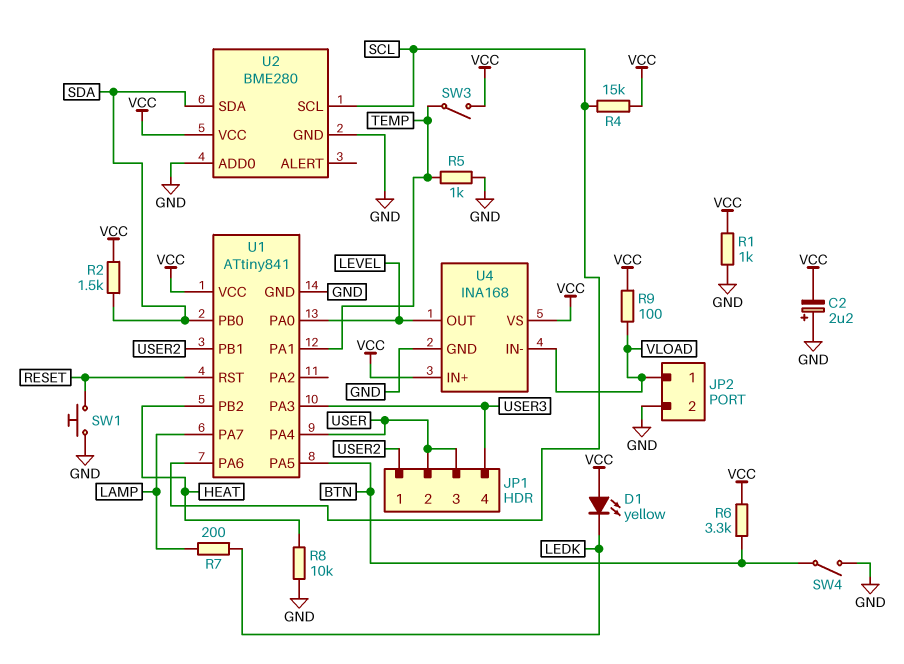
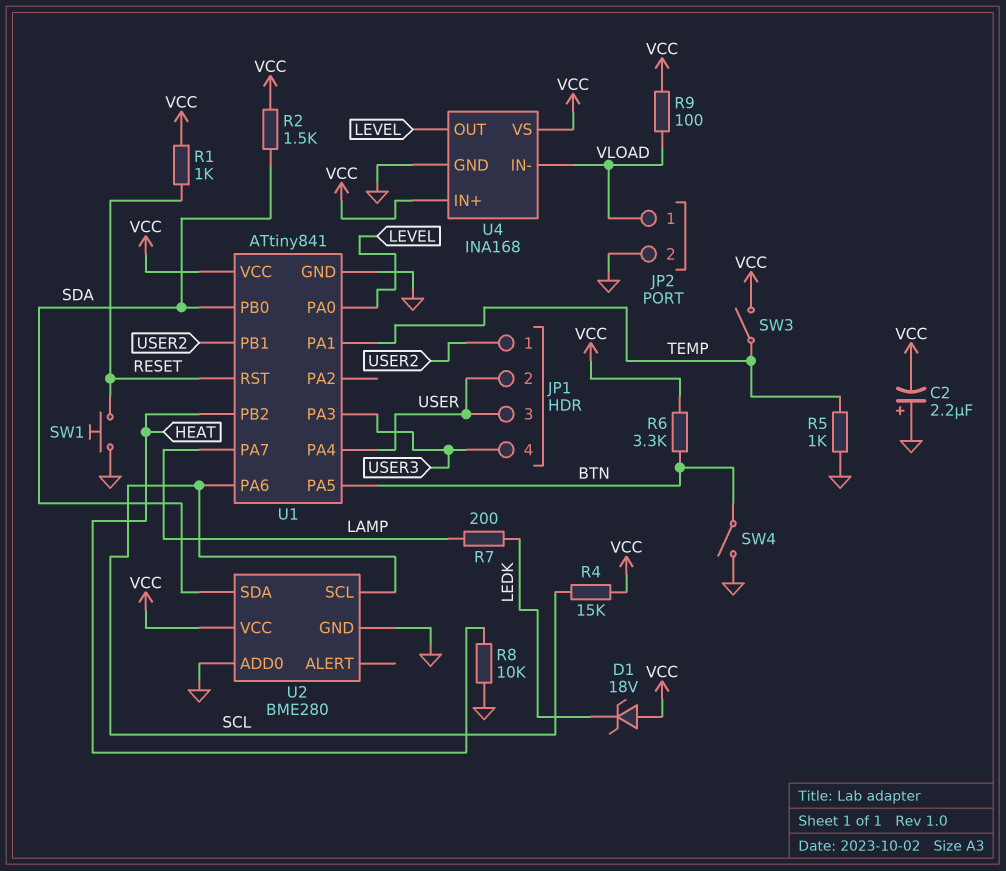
D1: LED yellow (A VCC, K LEDK) -> zener 18V (A VCC, K LEDK)
R1: 1k (GND, VCC) -> 1k (RESET, VCC)

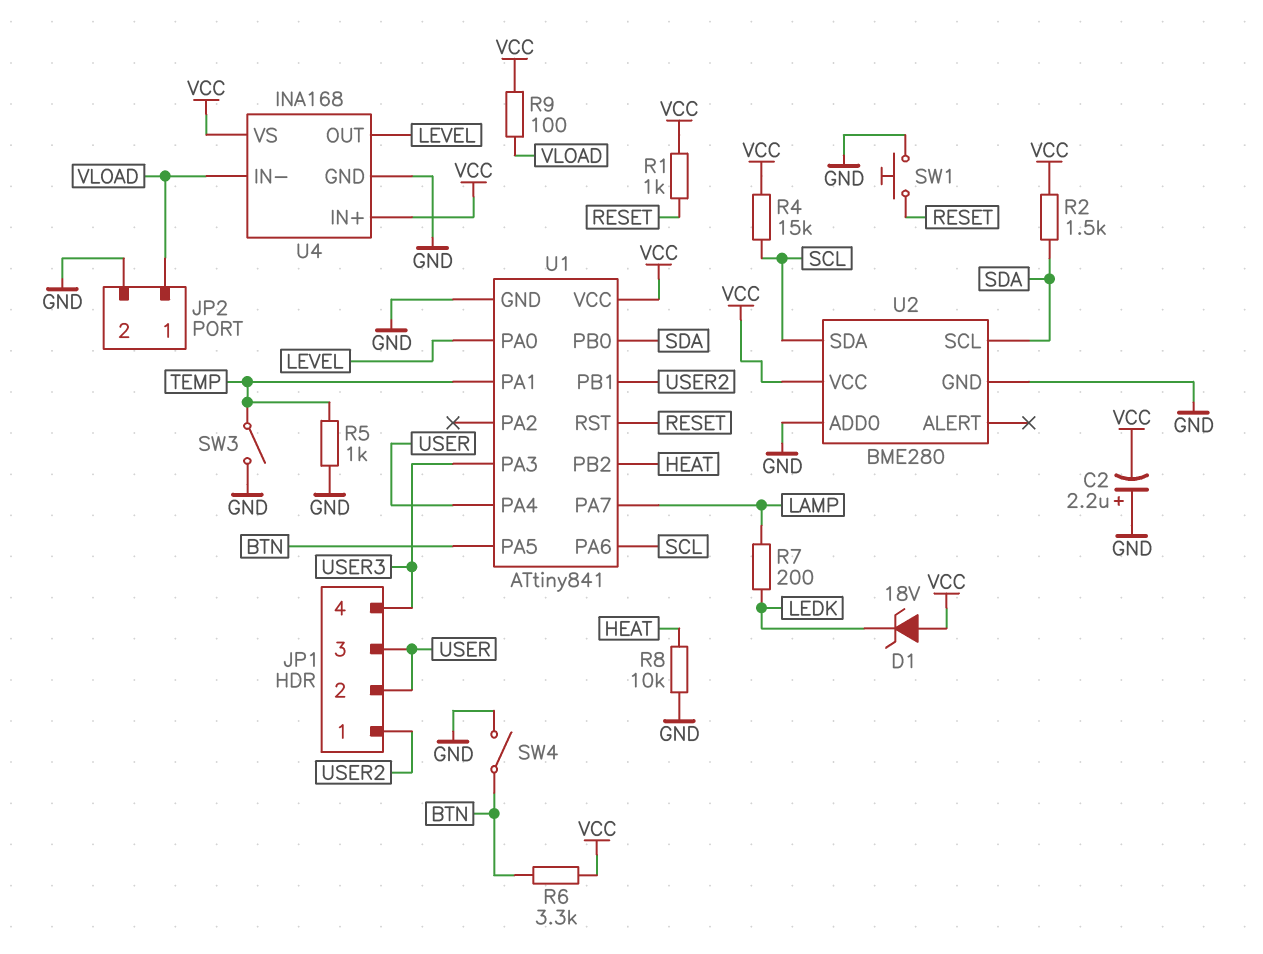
SW3: switch (TEMP, VCC) -> switch (GND, TEMP)
U2 pin SCL: SCL -> SDA
U2 pin SDA: SDA -> SCL

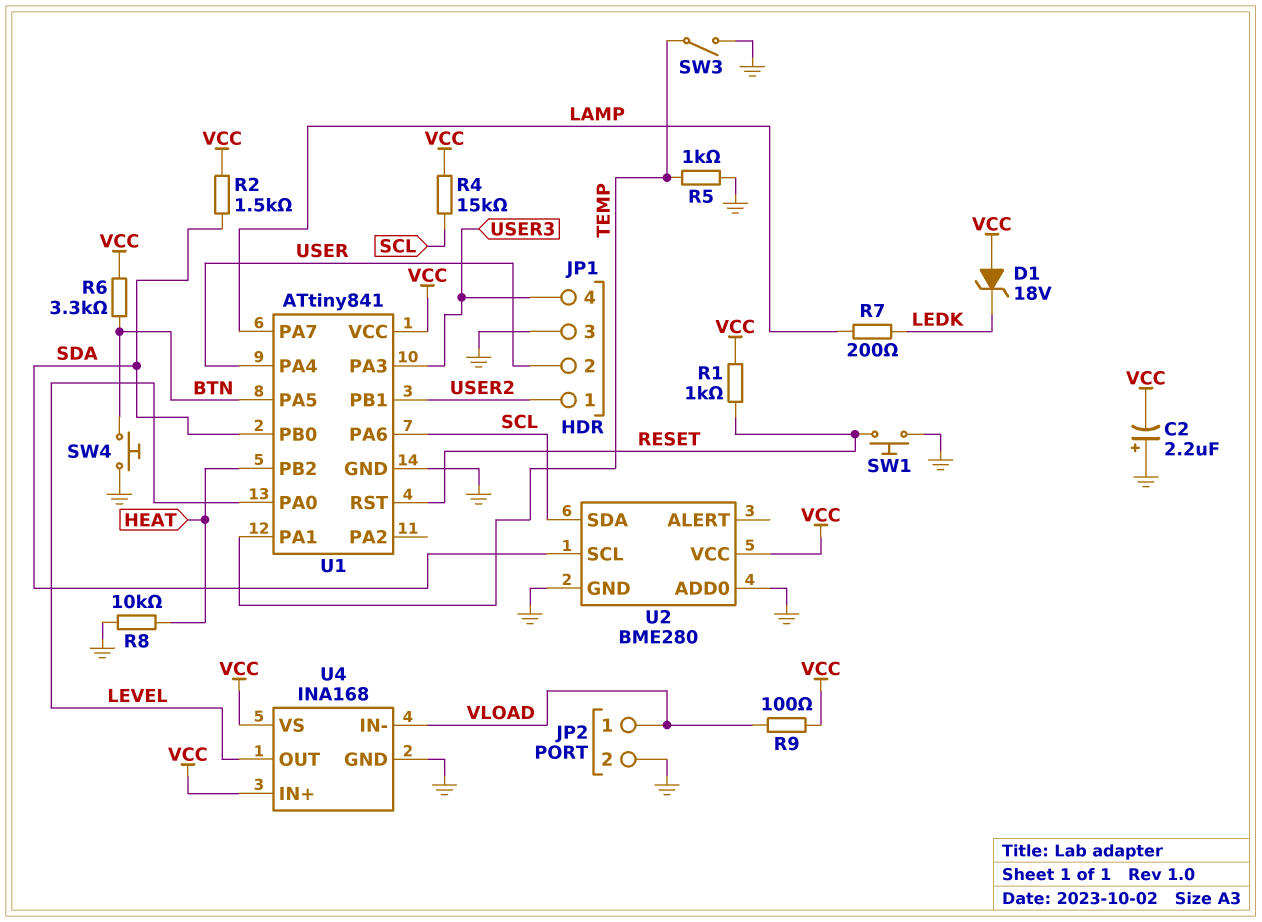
JP1 pin 3: USER -> GND
SW4: switch (BTN, GND) -> button (BTN, GND)

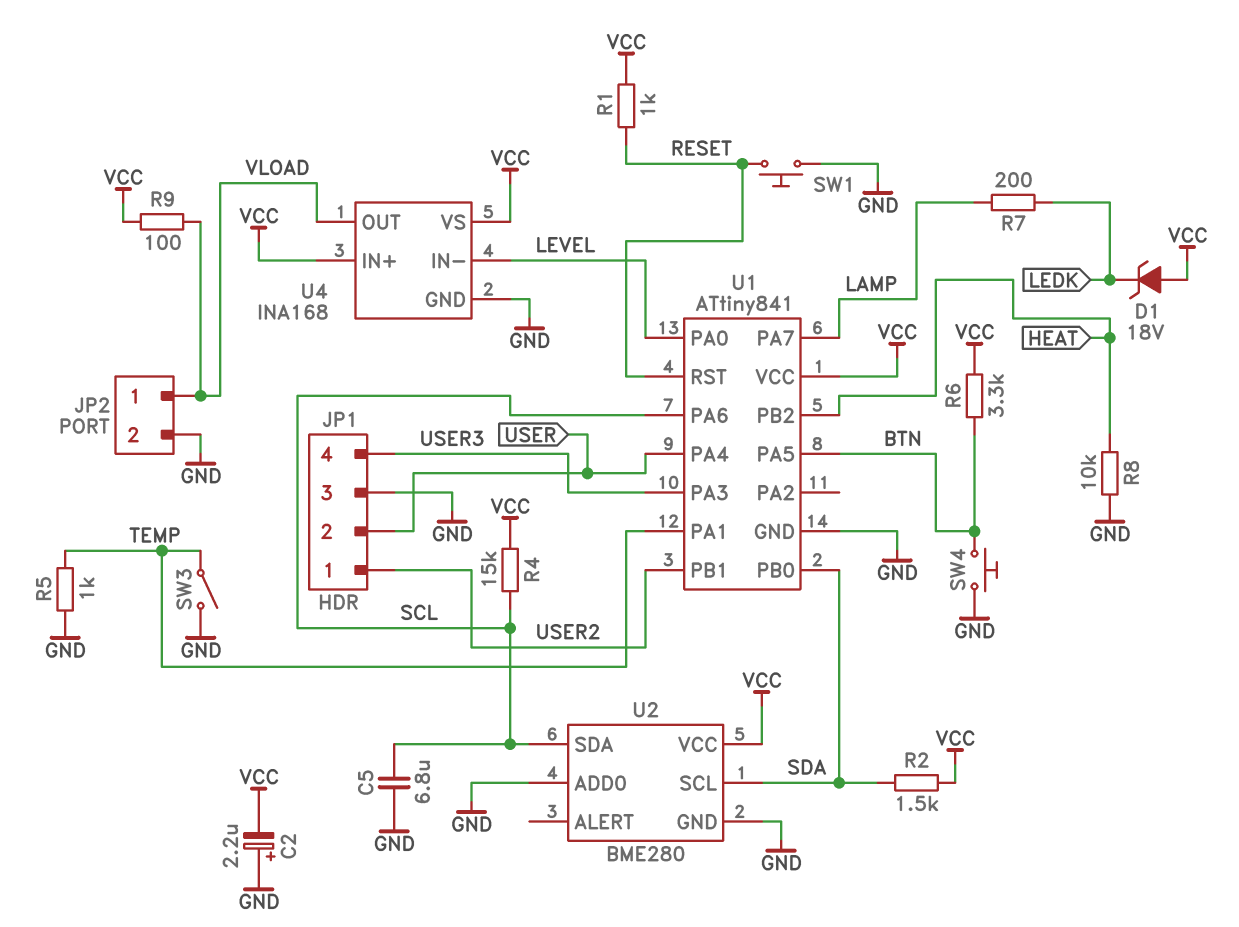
C5: none -> 6.8uF (GND, SCL)
U4 pin IN-: VLOAD -> LEVEL
U4 pin OUT: LEVEL -> VLOAD

